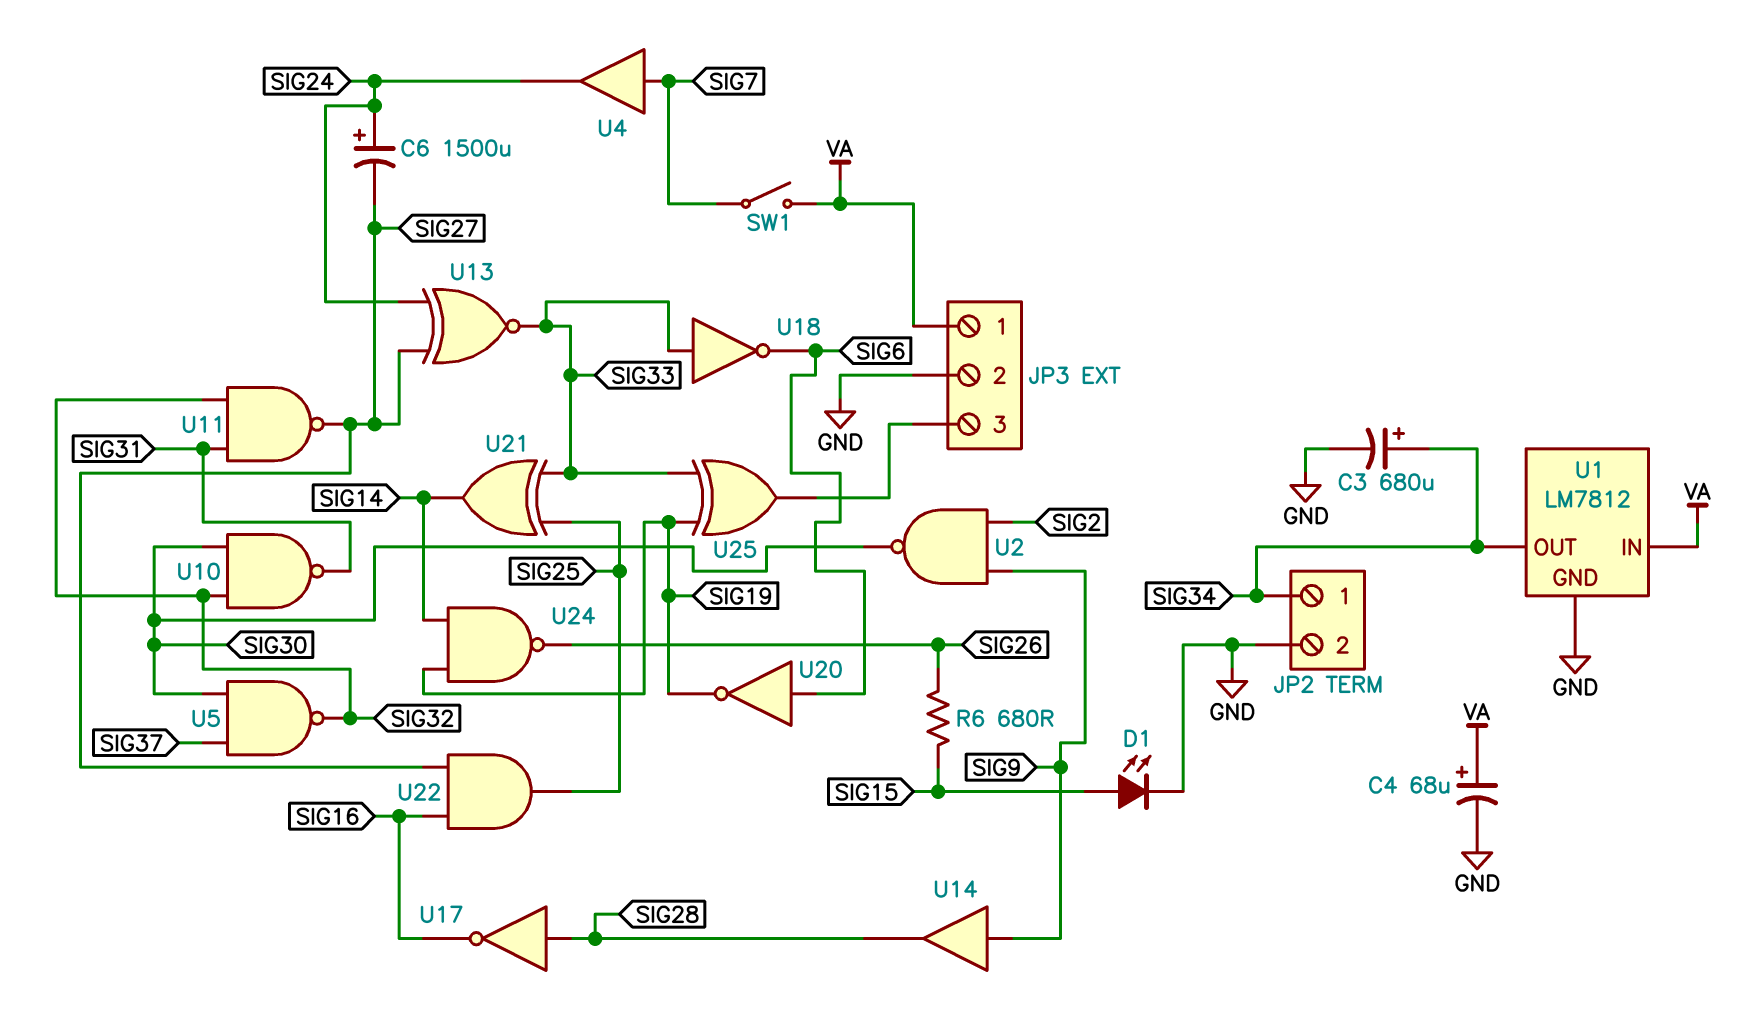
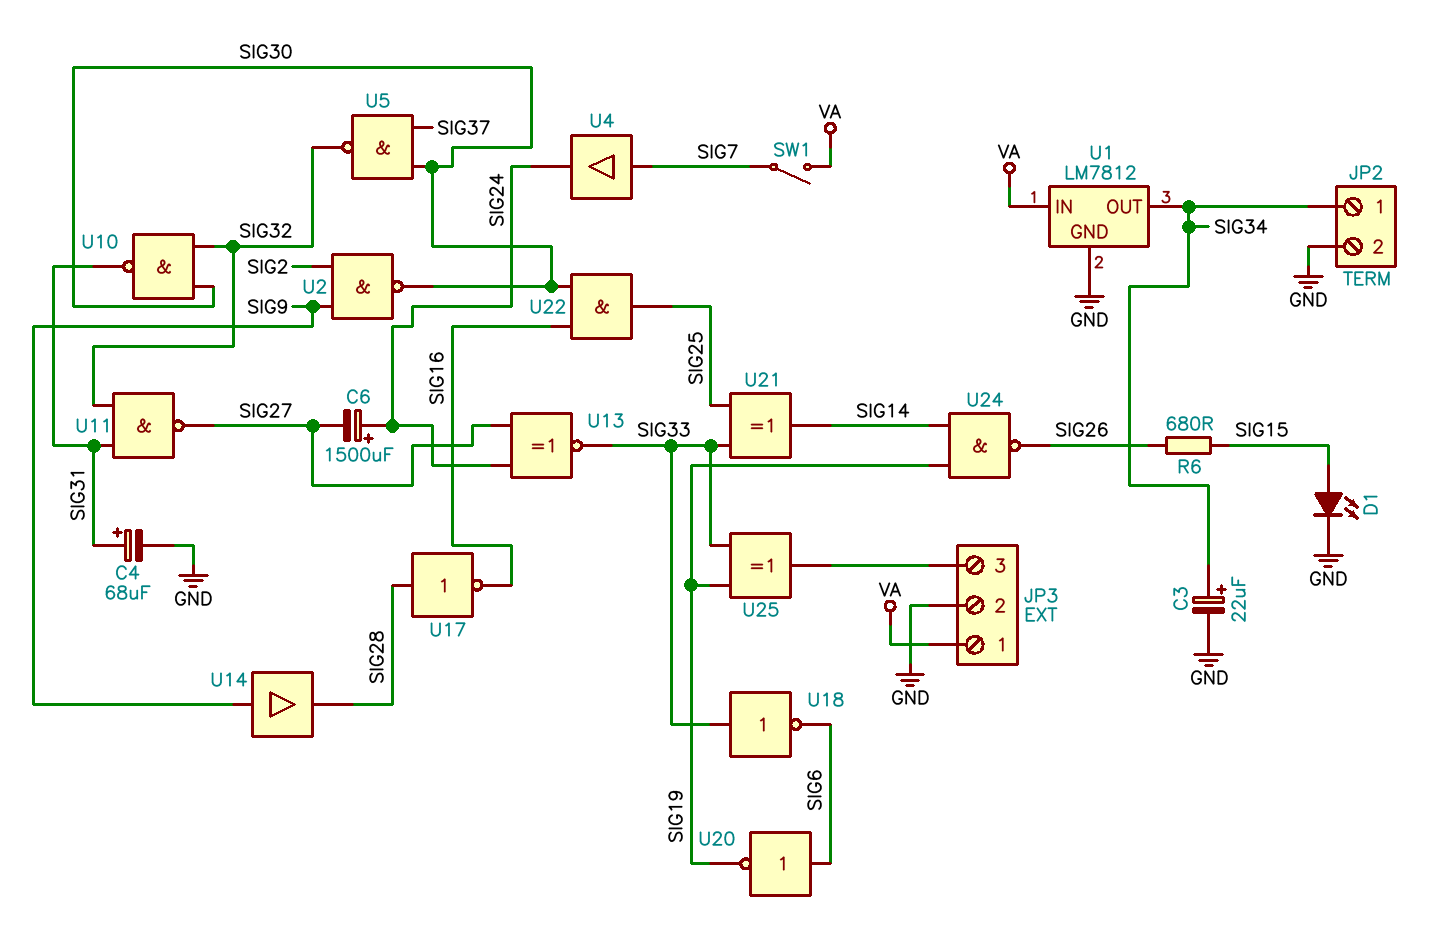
C3: 680uF (plus SIG34, minus GND) -> 22uF (plus SIG34, minus GND)
C4: 68uF (plus VA, minus GND) -> 68uF (plus SIG31, minus GND)
U22: AND (in SIG16, in SIG27, out SIG25) -> AND (in SIG16, in SIG30, out SIG25)

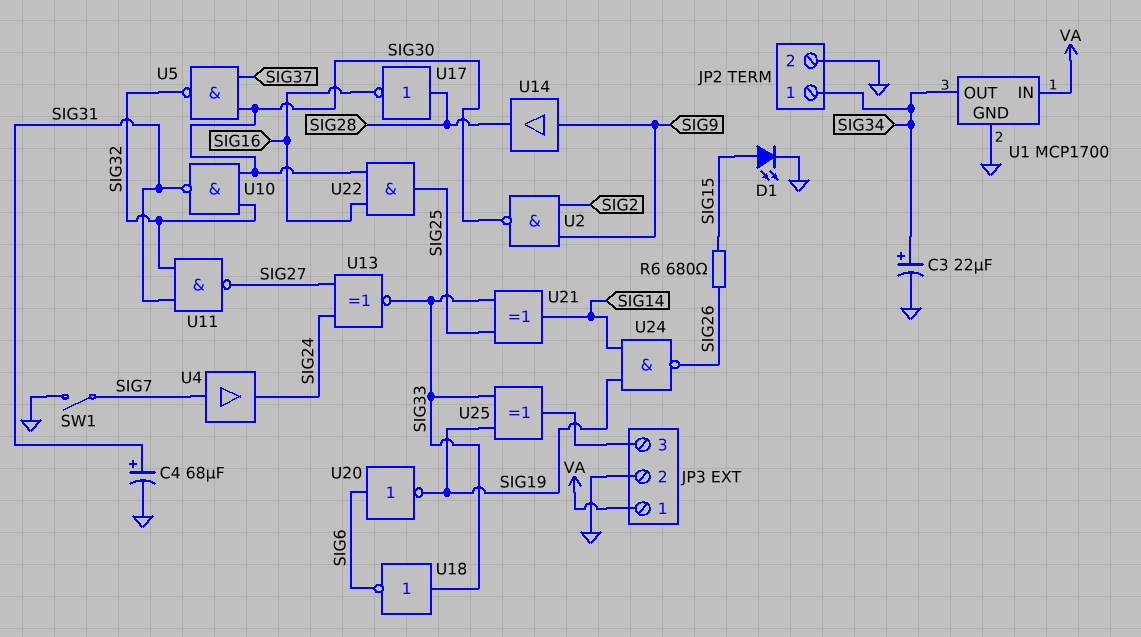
C6: 1500uF (plus SIG24, minus SIG27) -> none
SW1: switch (SIG7, VA) -> switch (GND, SIG7)
U1: LM7812 -> MCP1700

